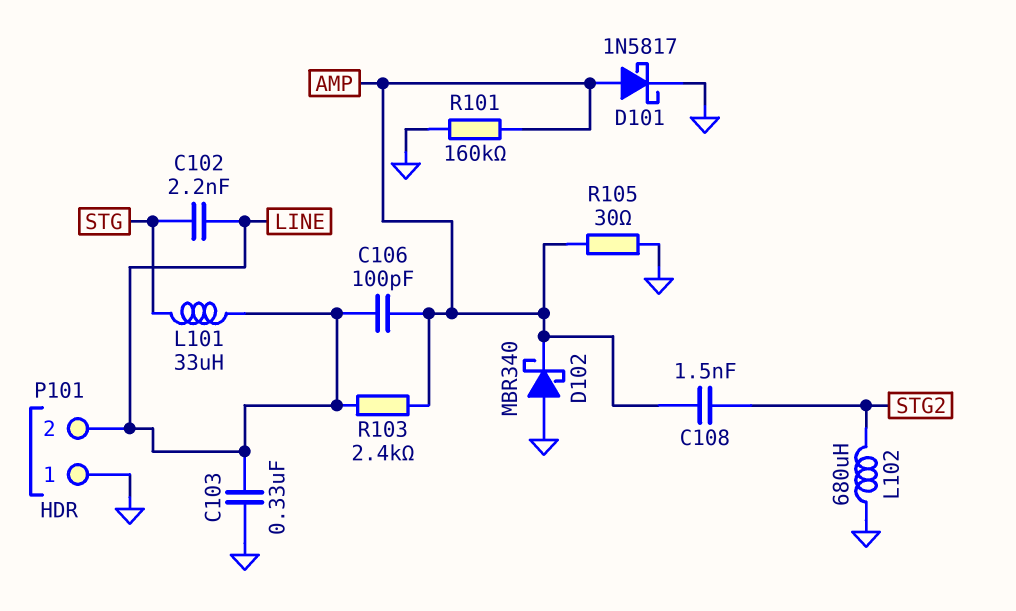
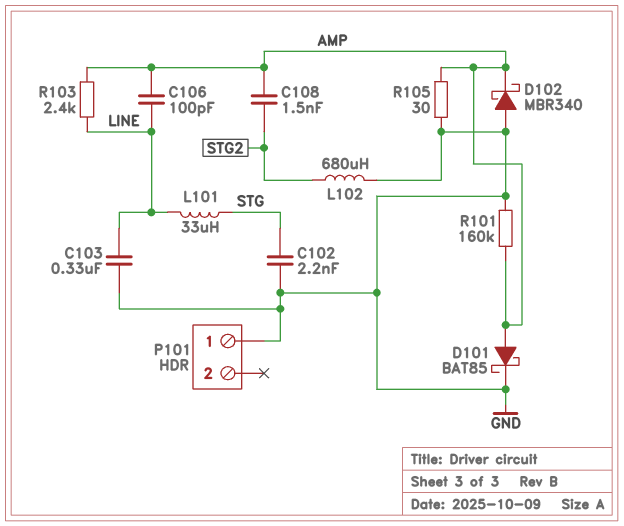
C102: 2.2nF (LINE, STG) -> 2.2nF (GND, STG)
D101: schottky 1N5817 (A AMP, K GND) -> schottky BAT85 (A AMP, K GND)
P101 pin 2: LINE -> none

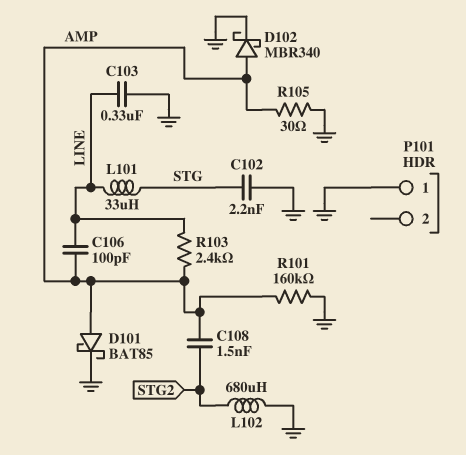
D102: schottky MBR340 (A GND, K AMP) -> schottky MBR340 (A AMP, K GND)

